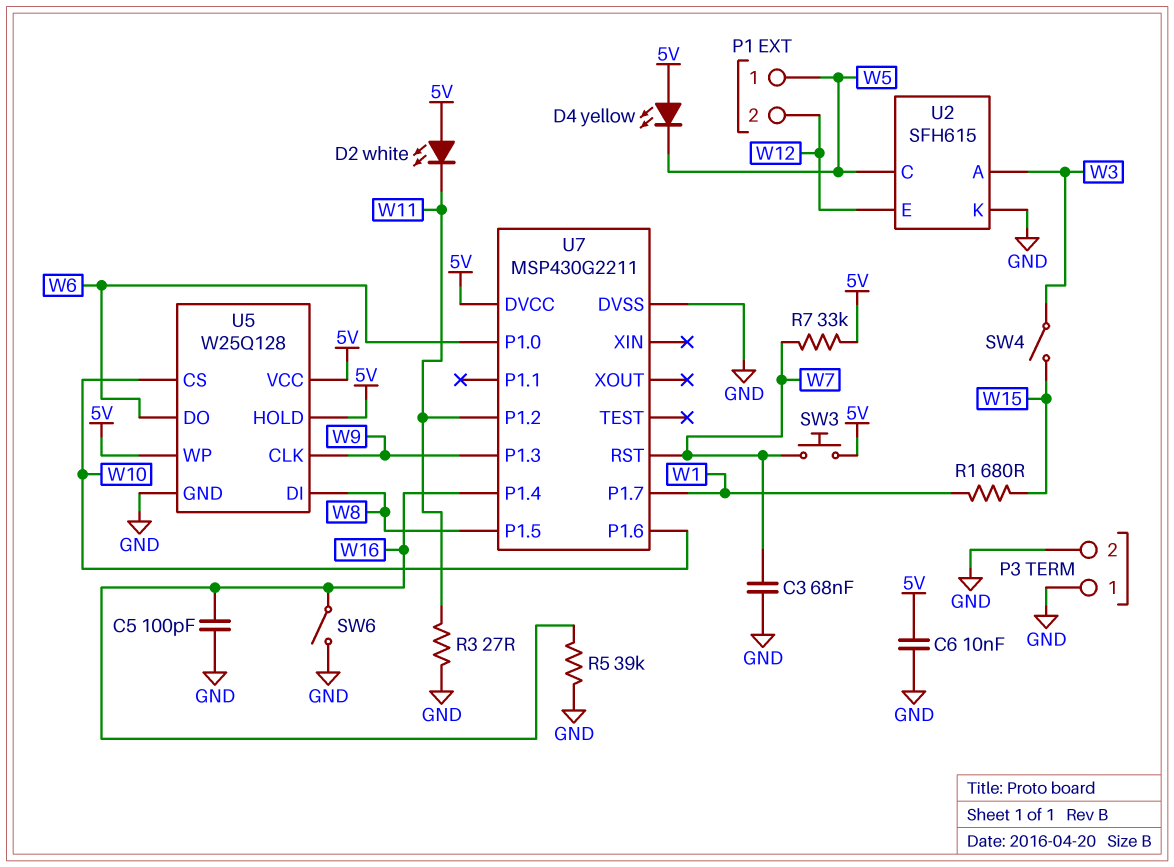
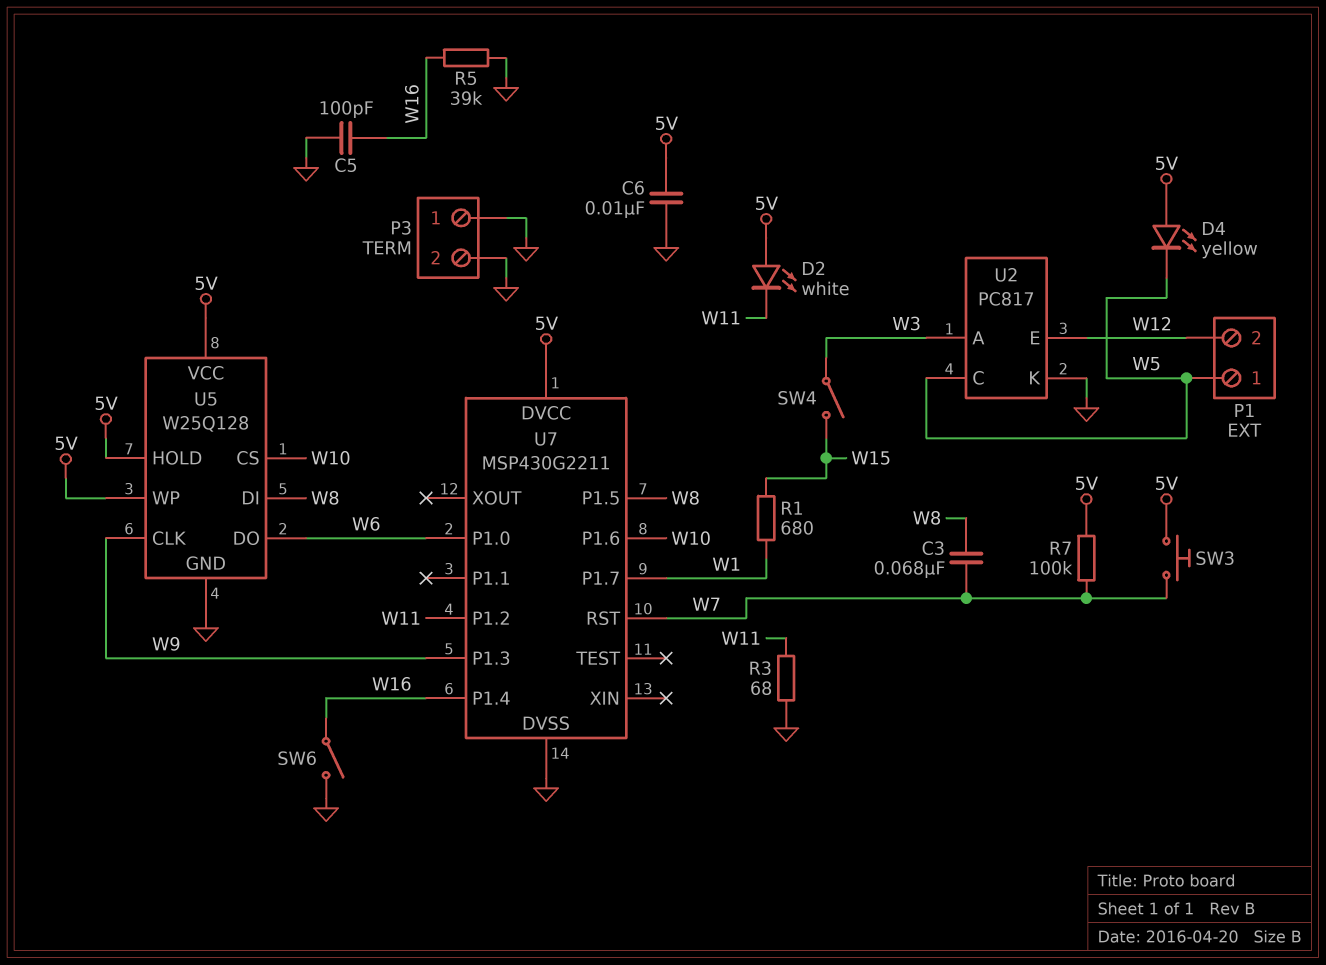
C3: 68nF (GND, W7) -> 68nF (W7, W8)
R3: 27 (GND, W11) -> 68 (GND, W11)
R7: 33k (5V, W7) -> 100k (5V, W7)
U2: SFH615 -> PC817

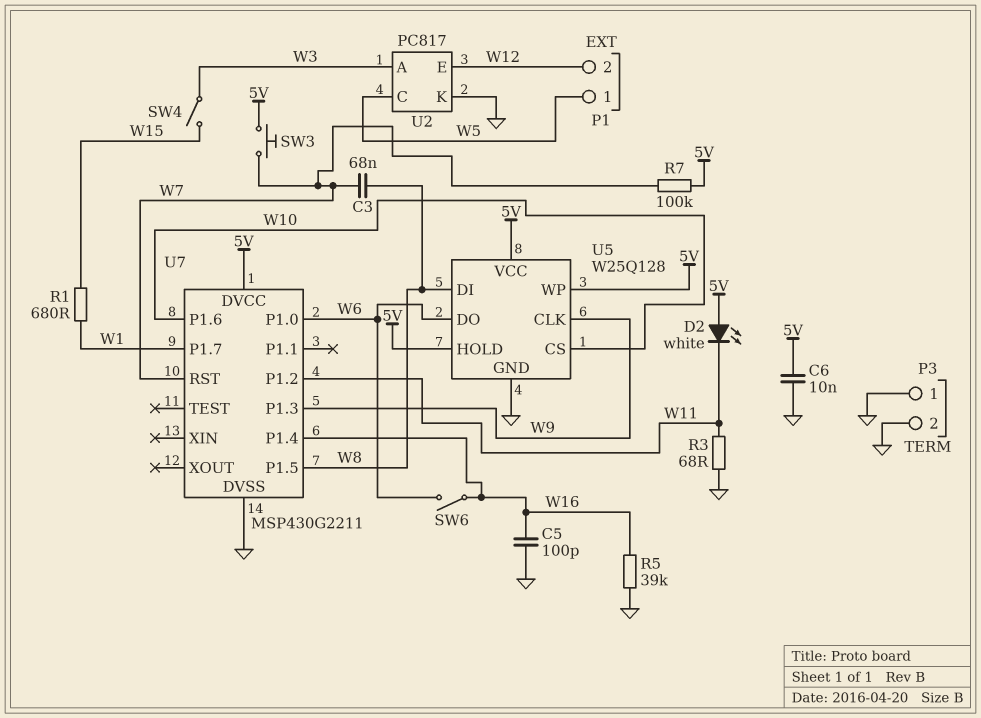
D4: LED yellow (A 5V, K W5) -> none
SW6: switch (GND, W16) -> switch (W6, W16)

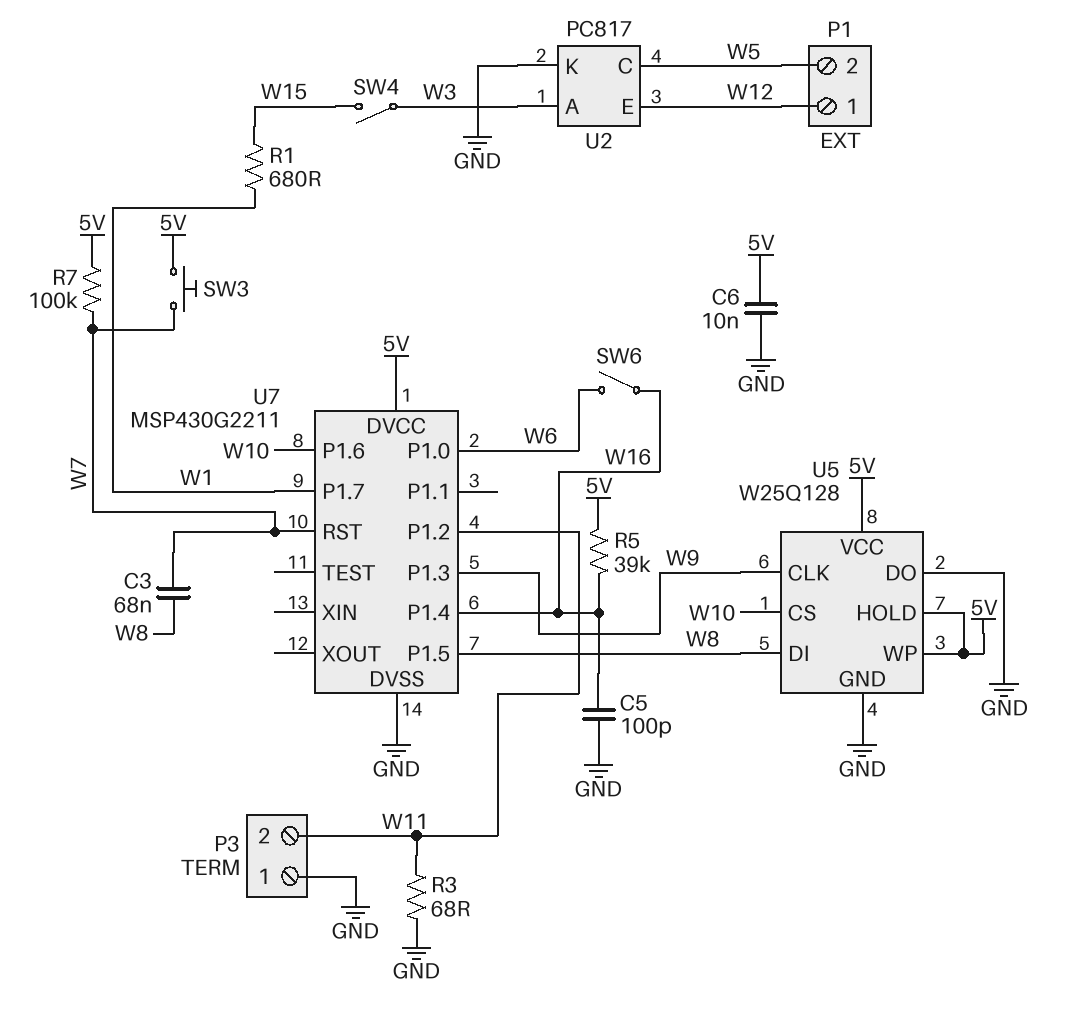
D2: LED white (A 5V, K W11) -> none
P1 pin 1: W5 -> W12
P1 pin 2: W12 -> W5
P3 pin 2: GND -> W11
R5: 39k (GND, W16) -> 39k (5V, W16)
U5 pin DO: W6 -> GND

